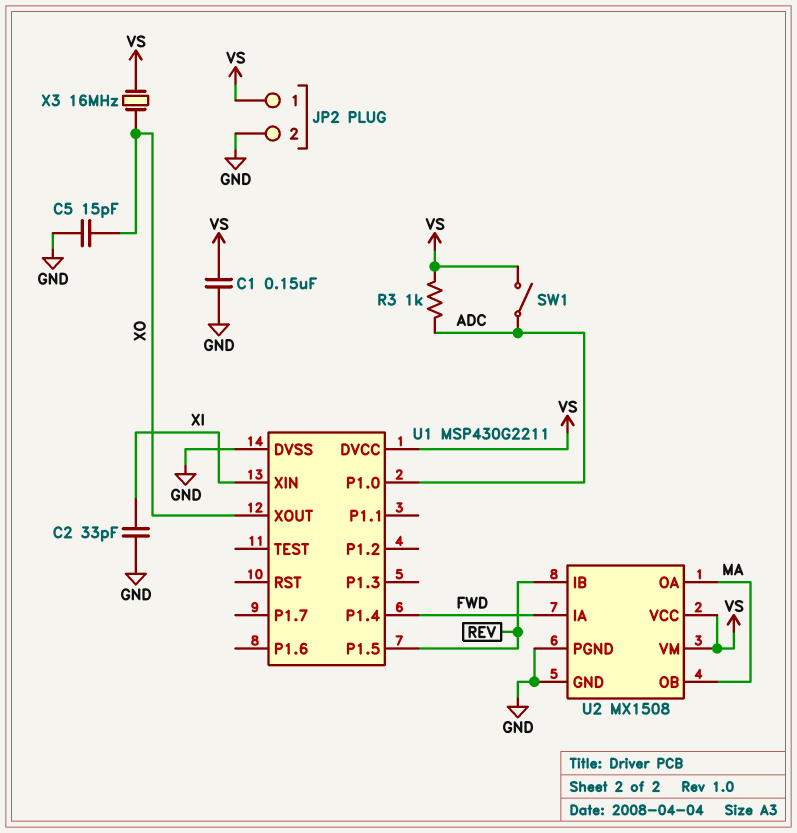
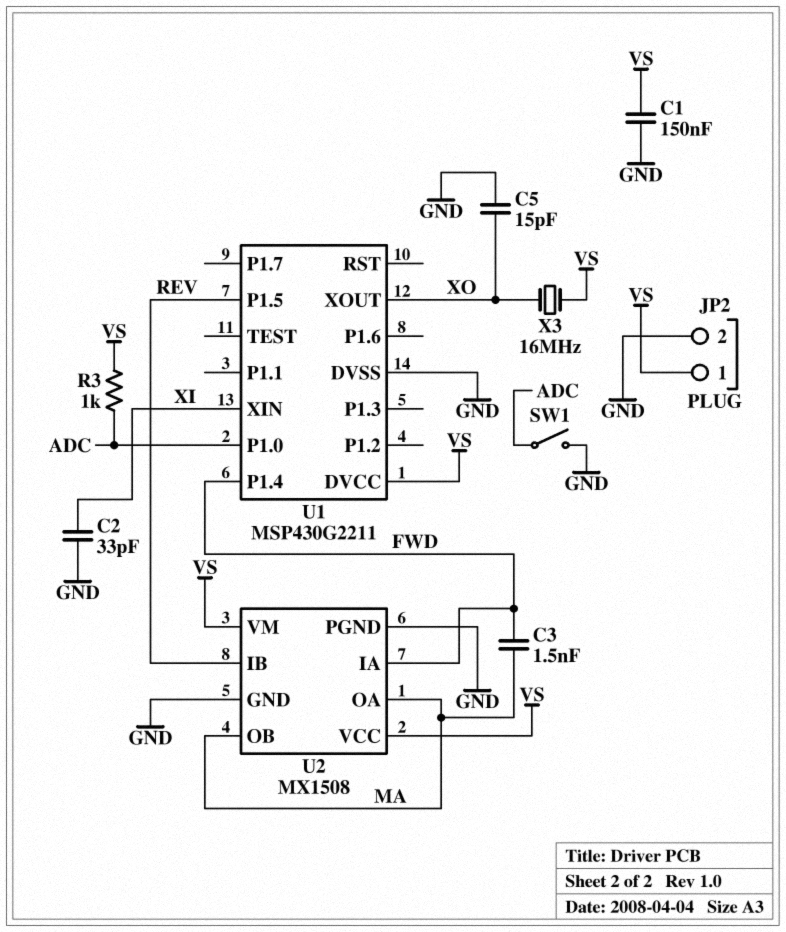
C3: none -> 1.5nF (FWD, MA)
SW1: switch (ADC, VS) -> switch (ADC, GND)

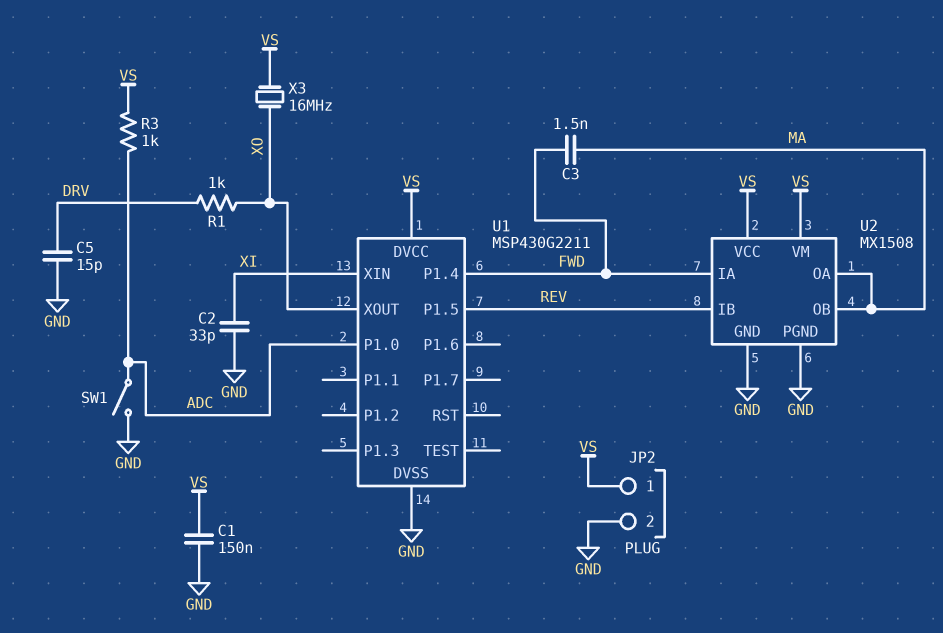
C5: 15pF (GND, XO) -> 15pF (DRV, GND)
R1: none -> 1k (DRV, XO)

